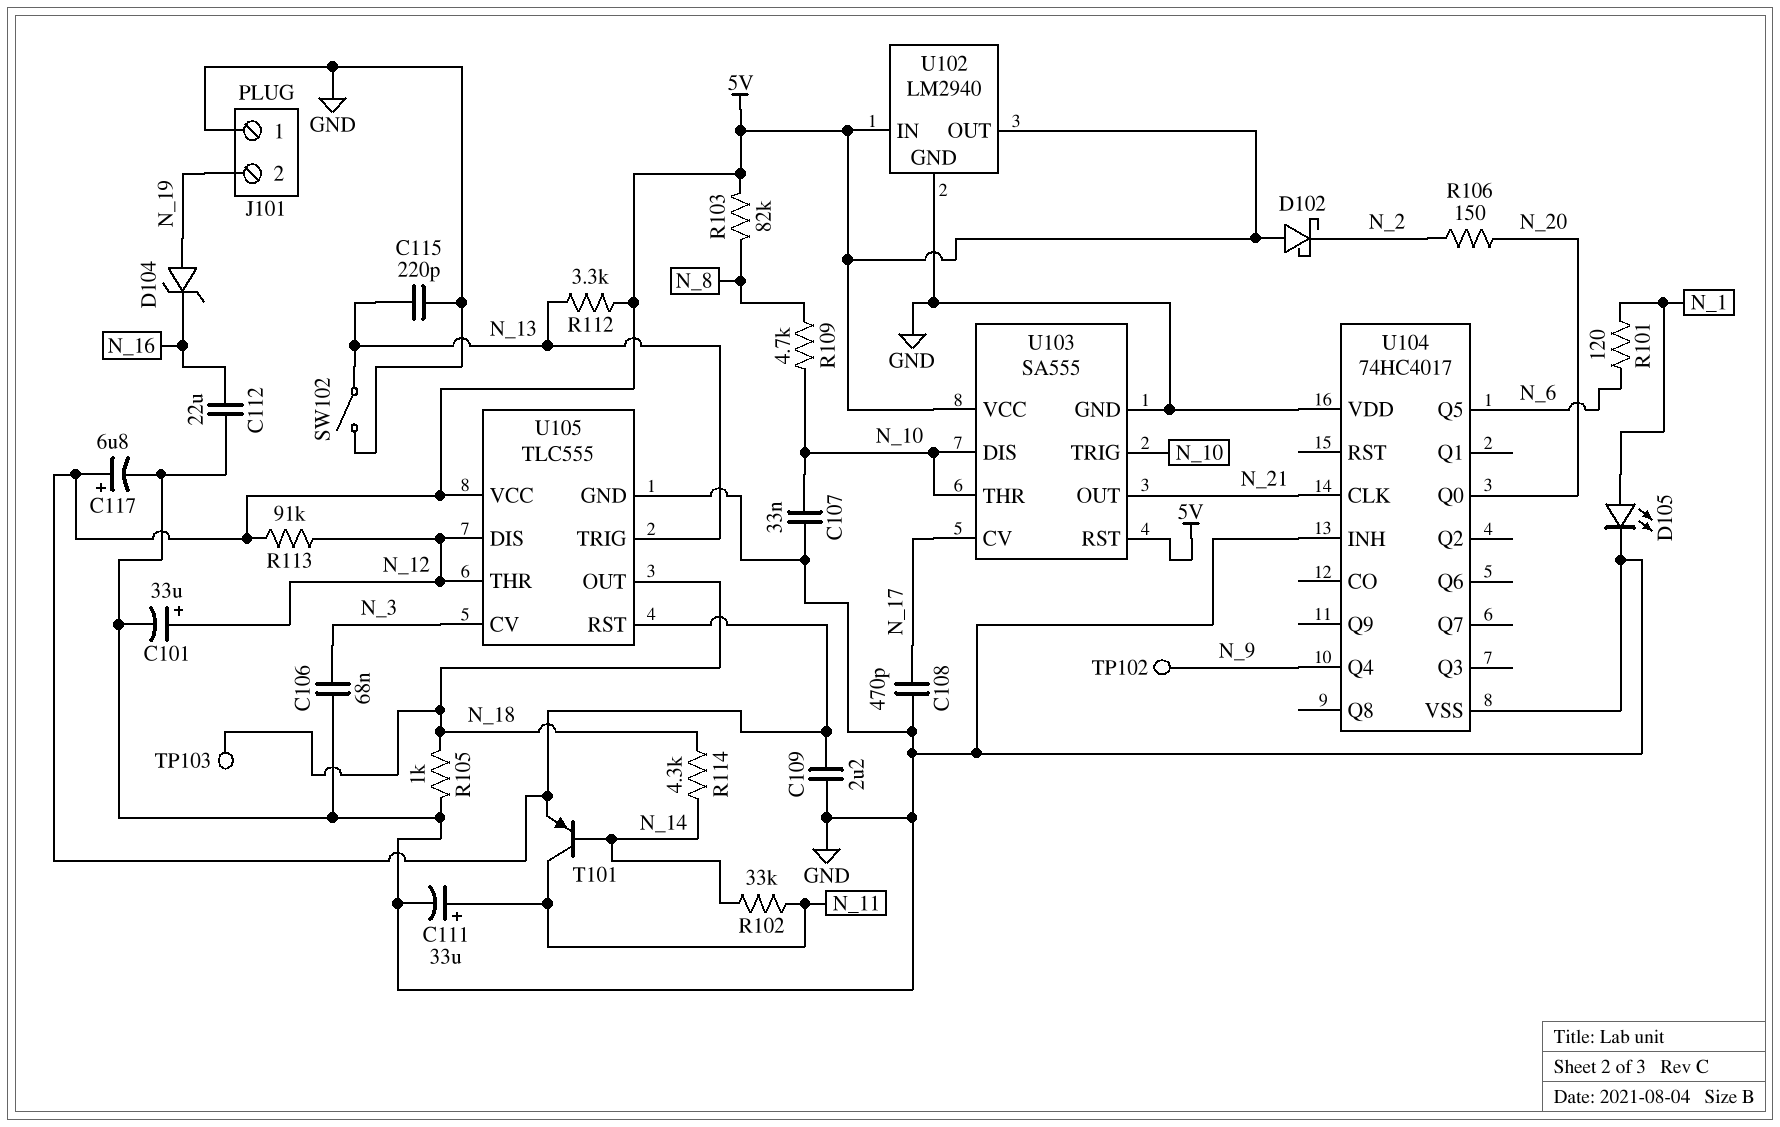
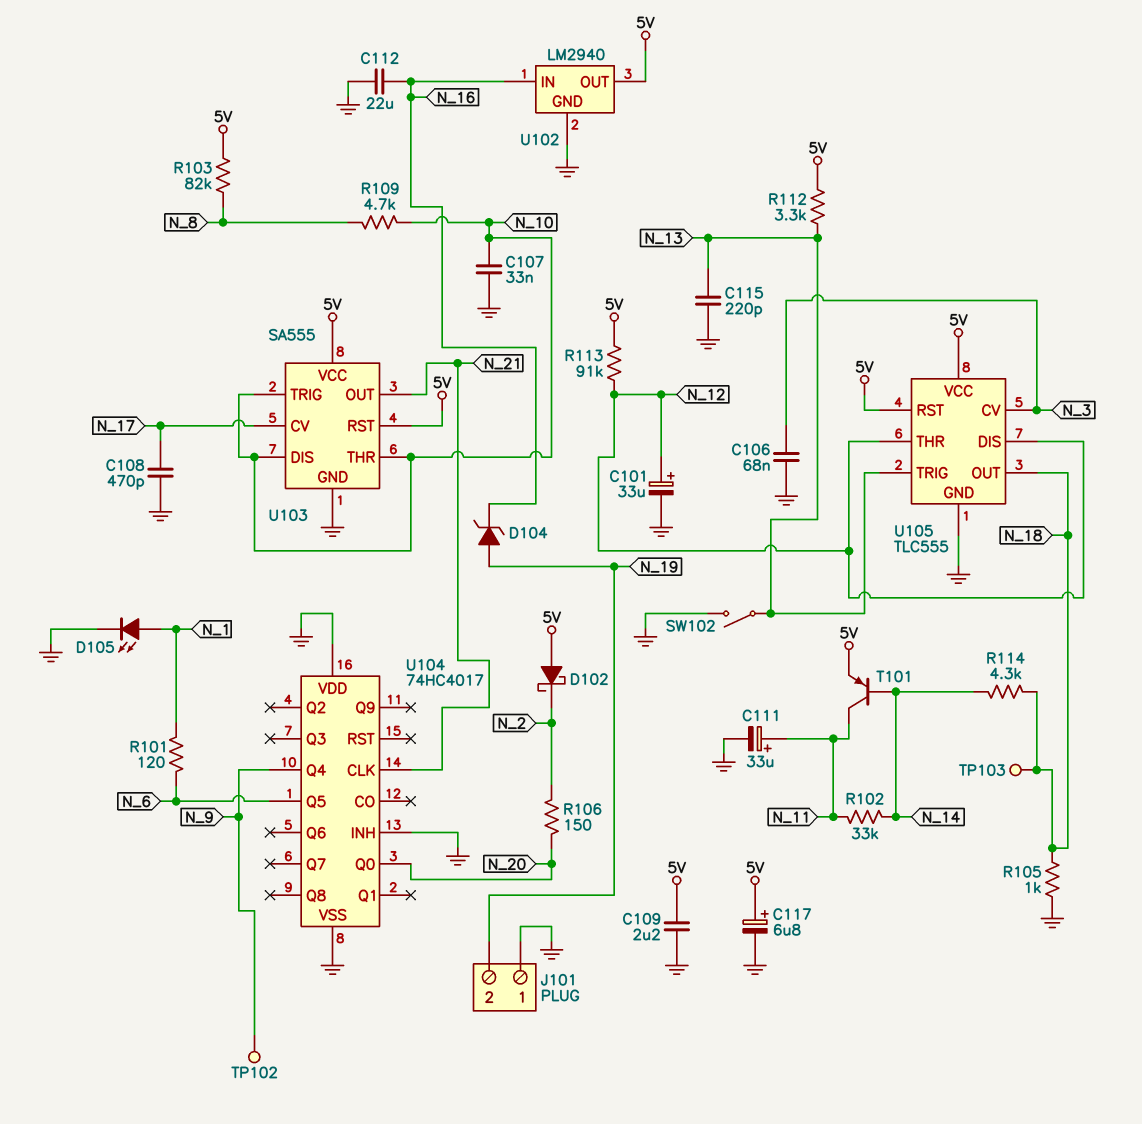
U102 pin IN: 5V -> N_16

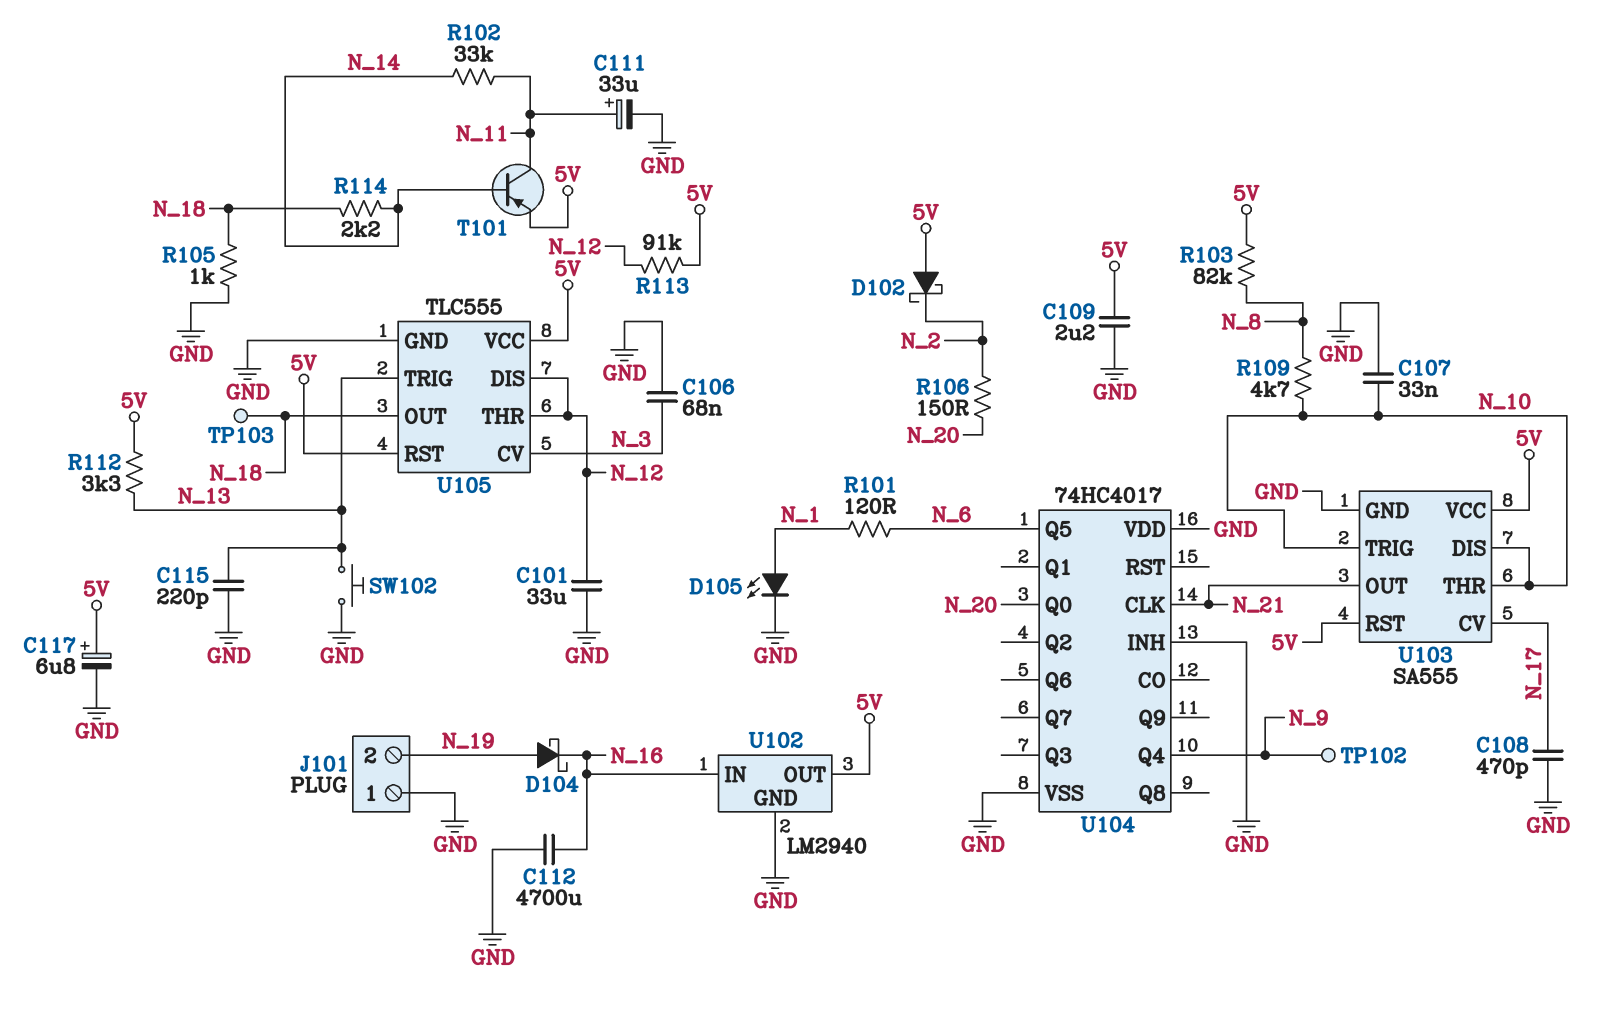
C101: 33uF (plus N_12, minus GND) -> 33uF (GND, N_12)
C112: 22uF (GND, N_16) -> 4700uF (GND, N_16)
D104: zener (A N_19, K N_16) -> schottky (A N_19, K N_16)
R114: 4.3k (N_14, N_18) -> 2.2k (N_14, N_18)
SW102: switch (GND, N_13) -> button (GND, N_13)

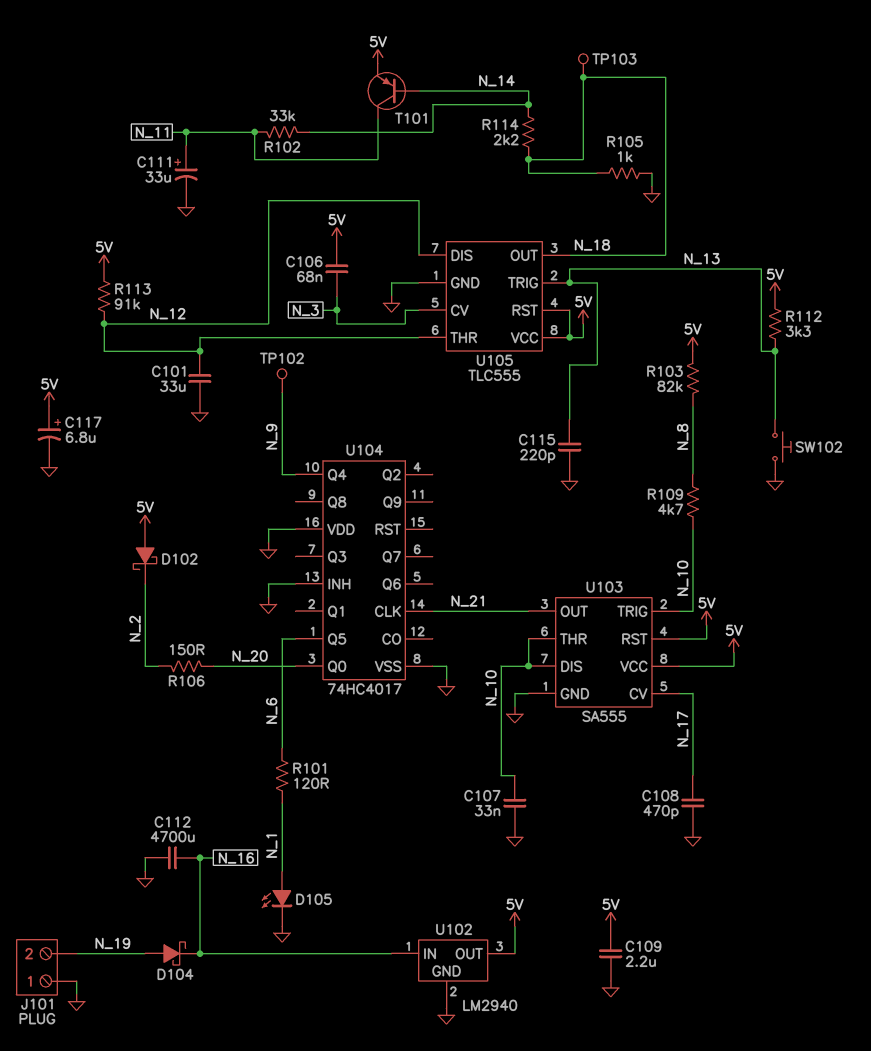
C106: 68nF (GND, N_3) -> 68nF (5V, N_3)

